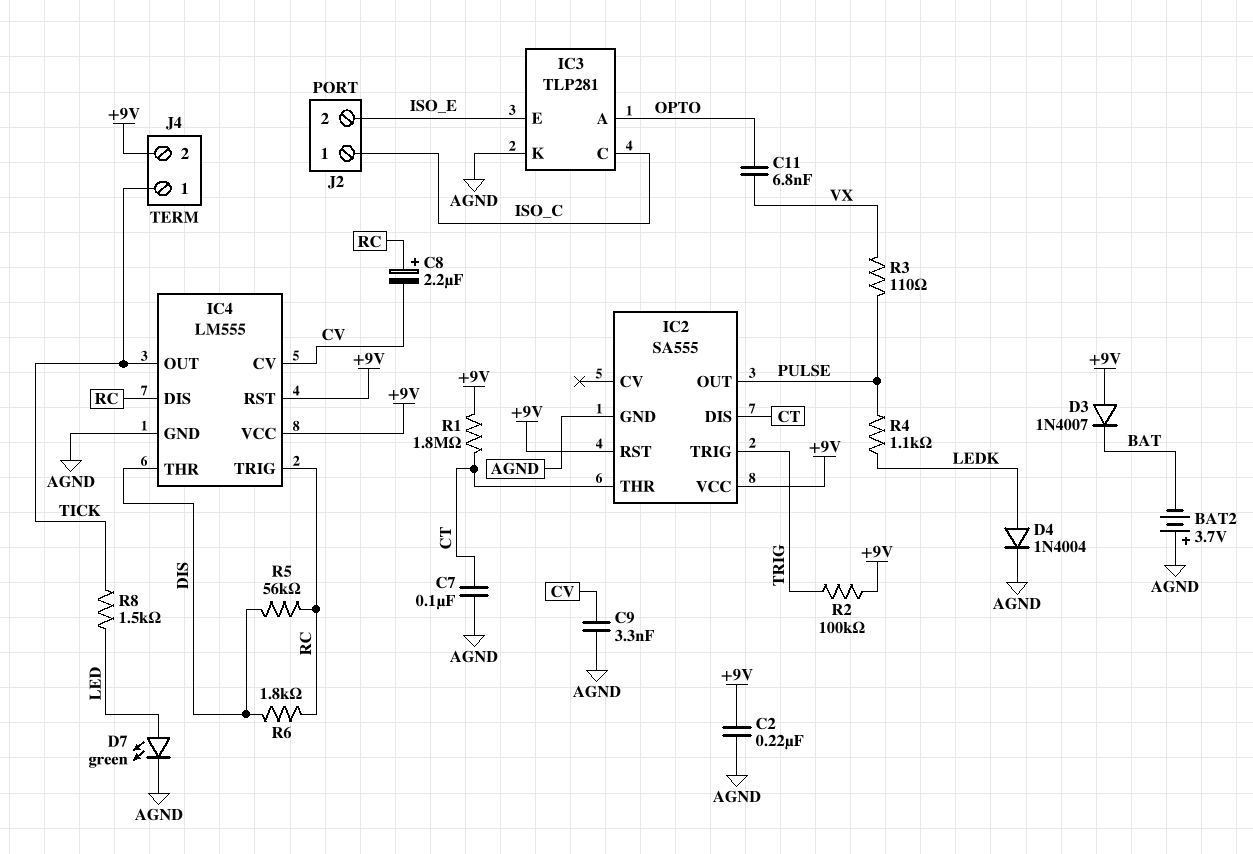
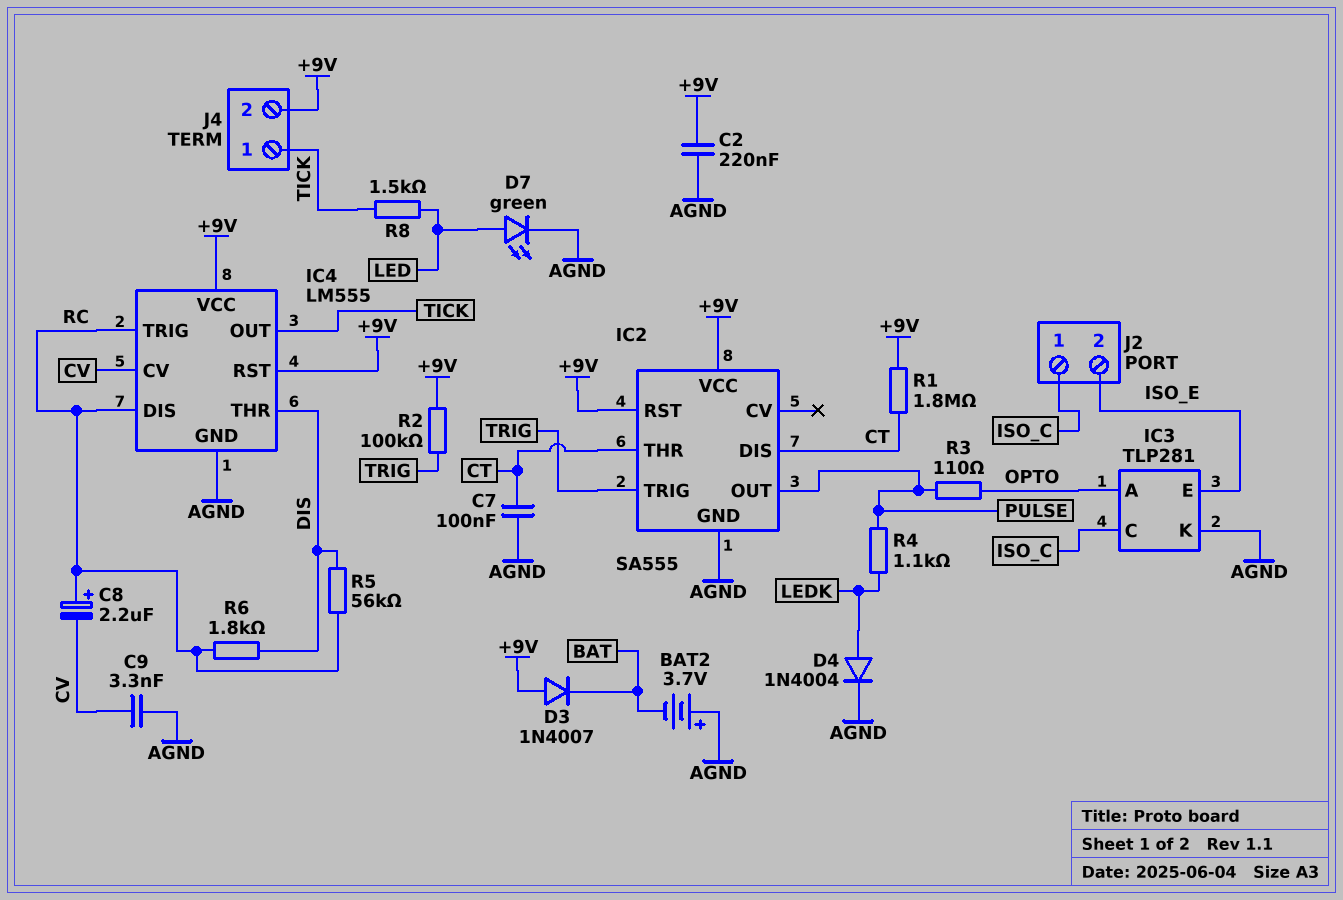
C11: 6.8nF (OPTO, VX) -> none
R3: 110 (PULSE, VX) -> 110 (OPTO, PULSE)

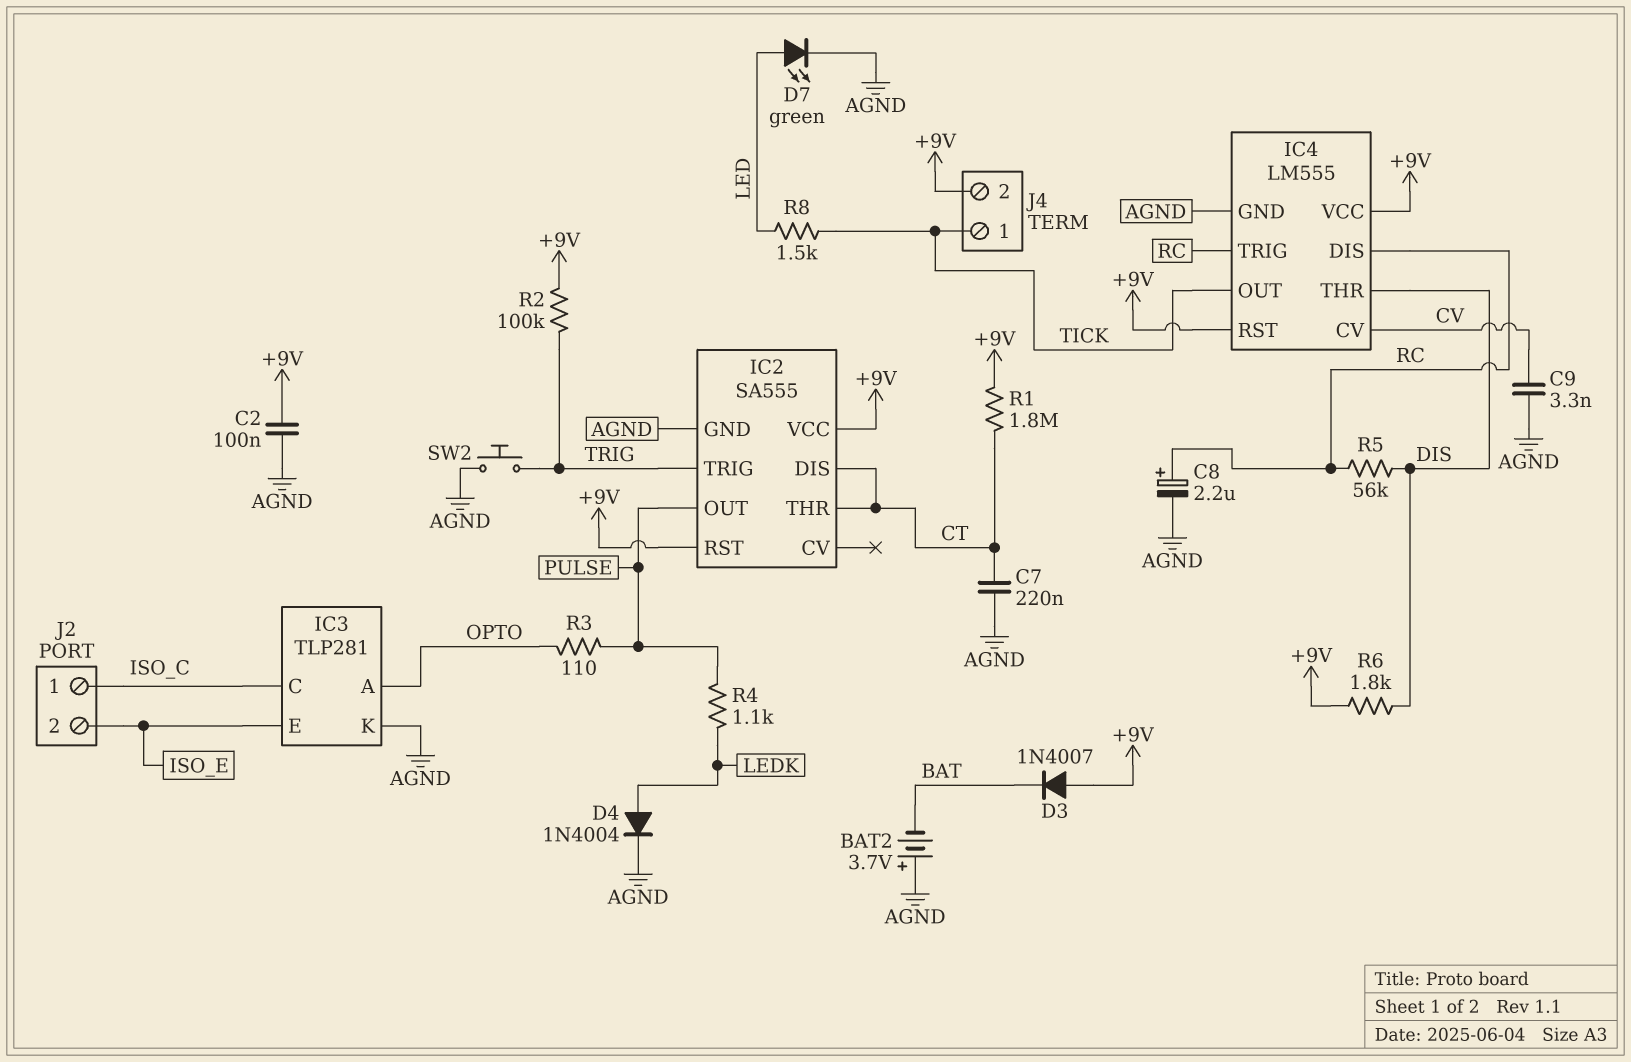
C2: 220nF (+9V, AGND) -> 100nF (+9V, AGND)
C7: 100nF (AGND, CT) -> 220nF (AGND, CT)
C8: 2.2uF (plus RC, minus CV) -> 2.2uF (plus RC, minus AGND)
R6: 1.8k (DIS, RC) -> 1.8k (+9V, DIS)
SW2: none -> button (AGND, TRIG)

